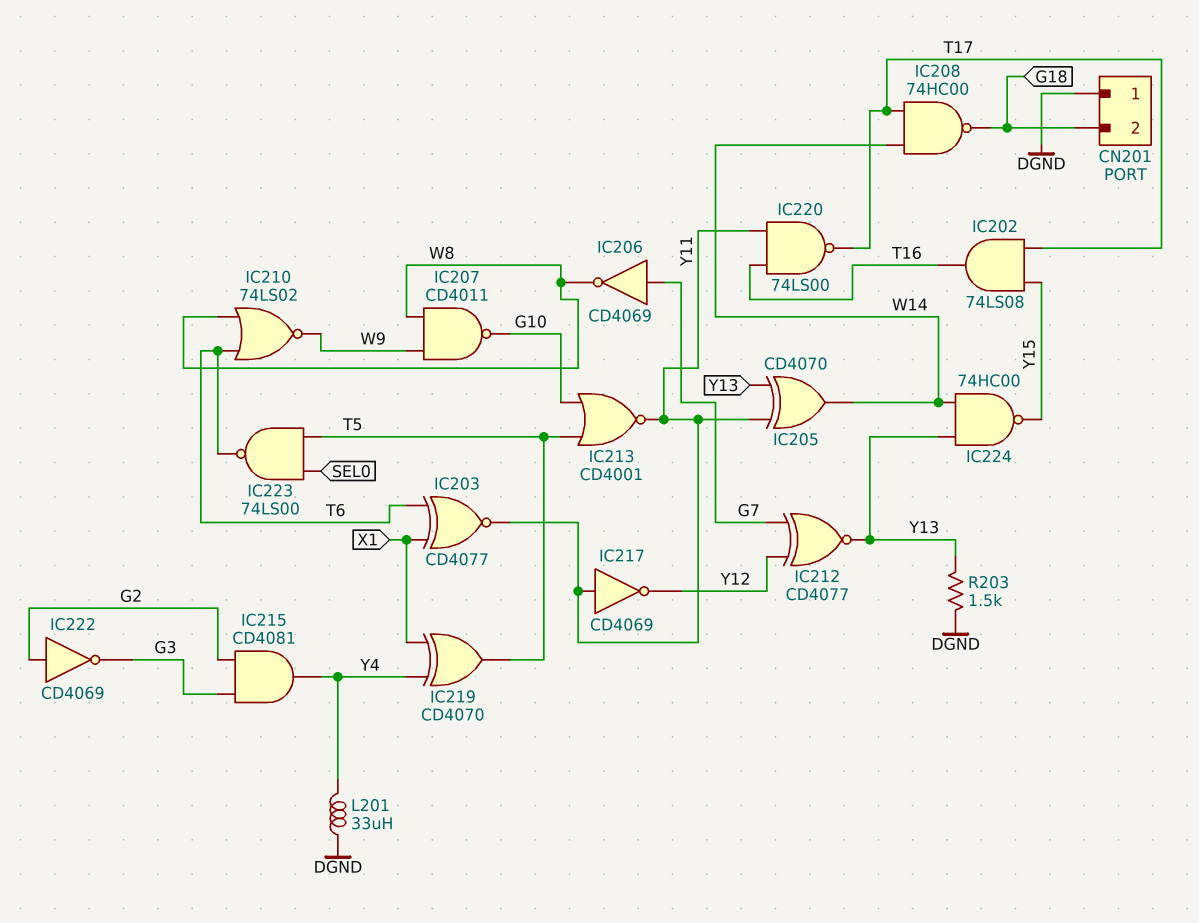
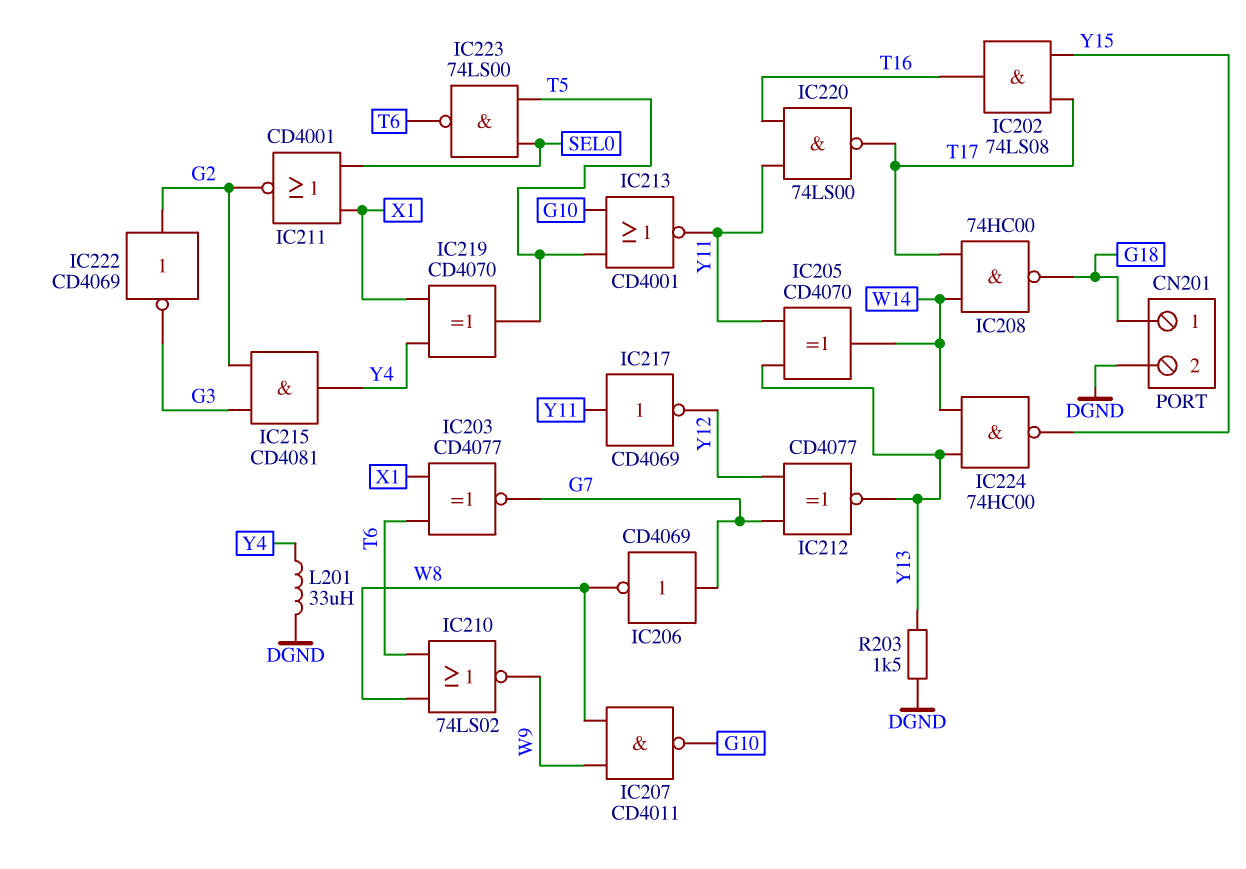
CN201 pin 1: DGND -> G18
CN201 pin 2: G18 -> DGND
IC203: XNOR CD4077 (in T6, in X1, out Y11) -> XNOR CD4077 (in T6, in X1, out G7)
IC211: none -> NOR CD4001 (in SEL0, in X1, out G2)

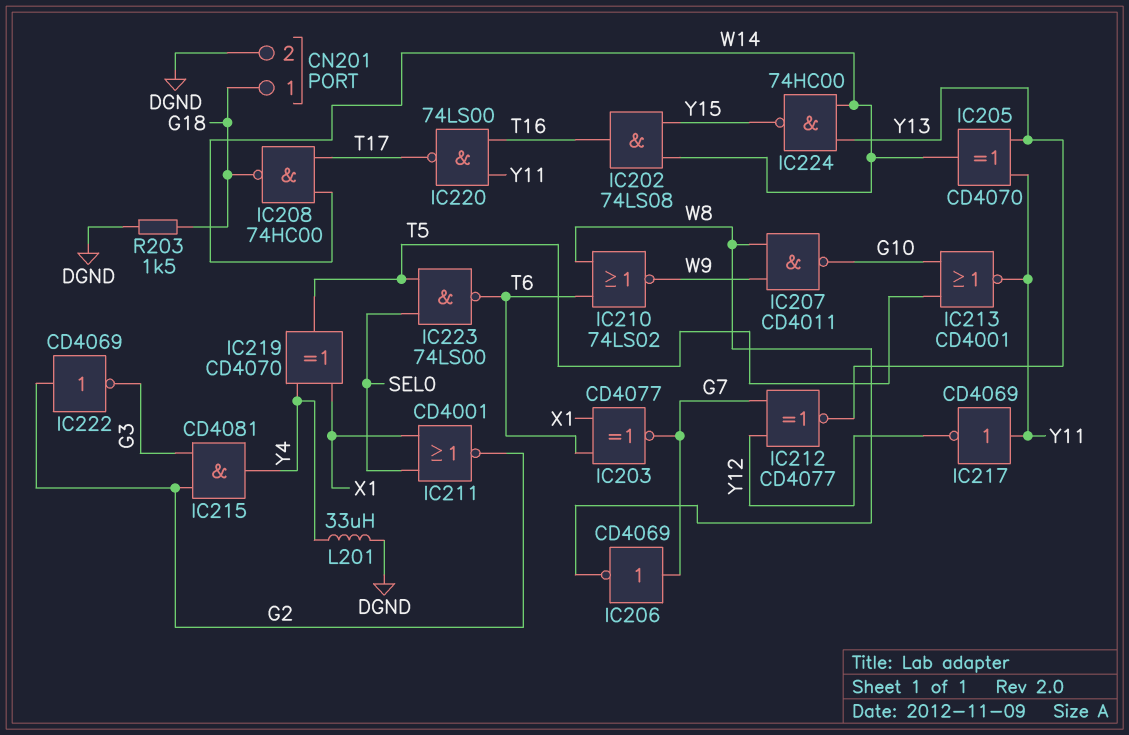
IC202: AND 74LS08 (in T17, in Y15, out T16) -> AND 74LS08 (in W14, in Y15, out T16)
R203: 1.5k (DGND, Y13) -> 1.5k (DGND, G18)

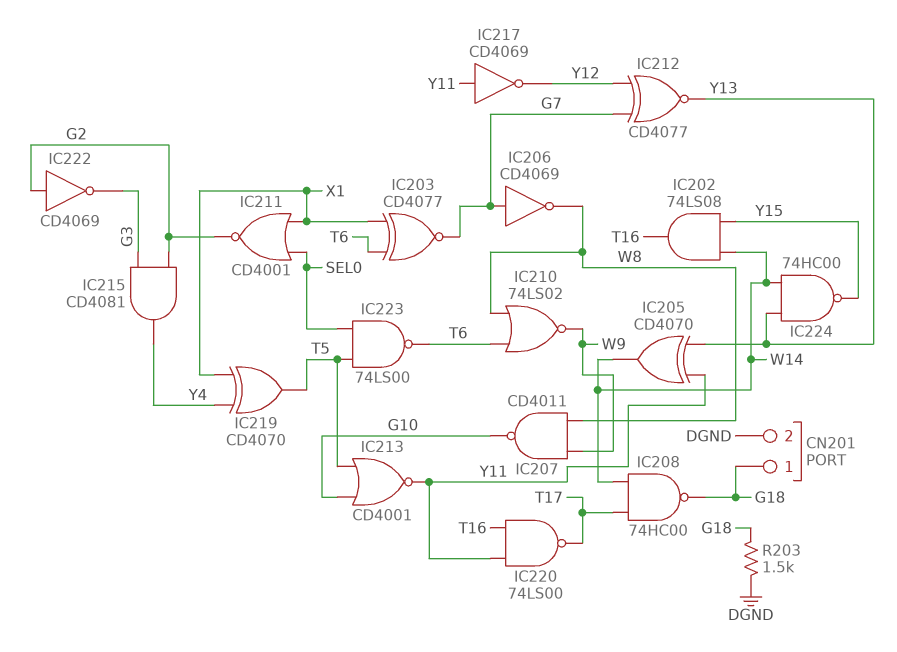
L201: 33uH (DGND, Y4) -> none

